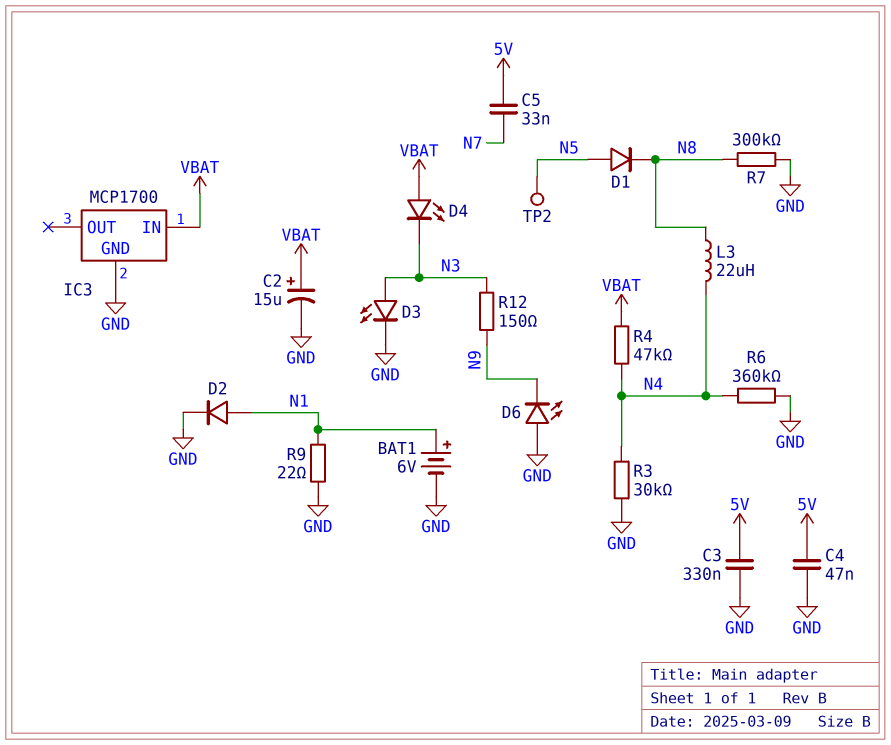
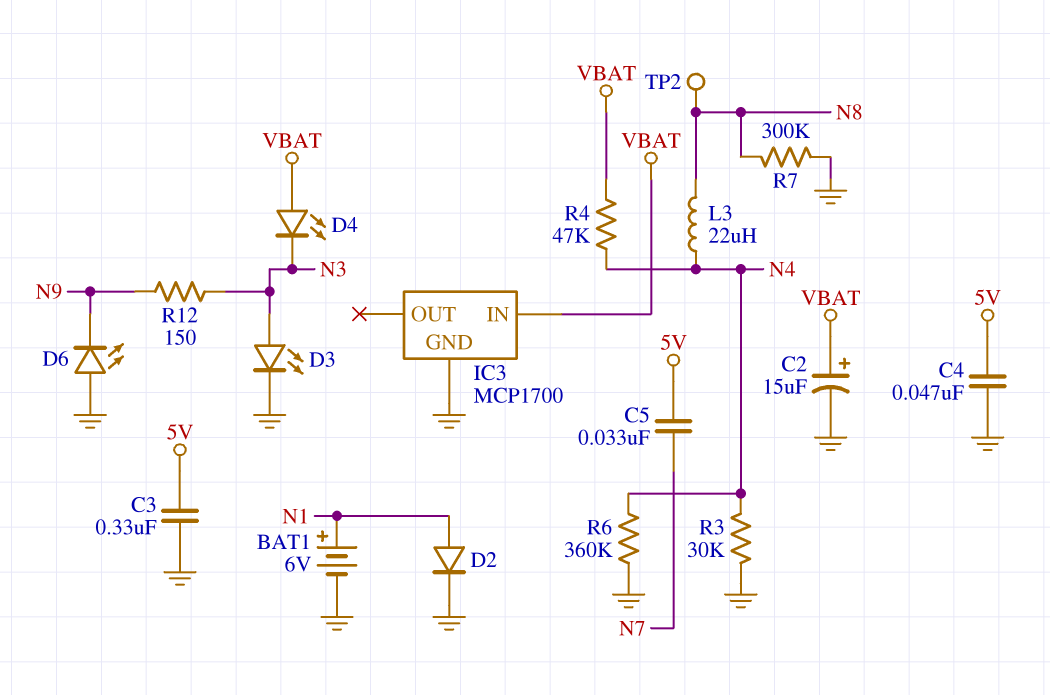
D1: diode (A N5, K N8) -> none
R9: 22 (GND, N1) -> none
TP2: test point (N5) -> test point (N8)

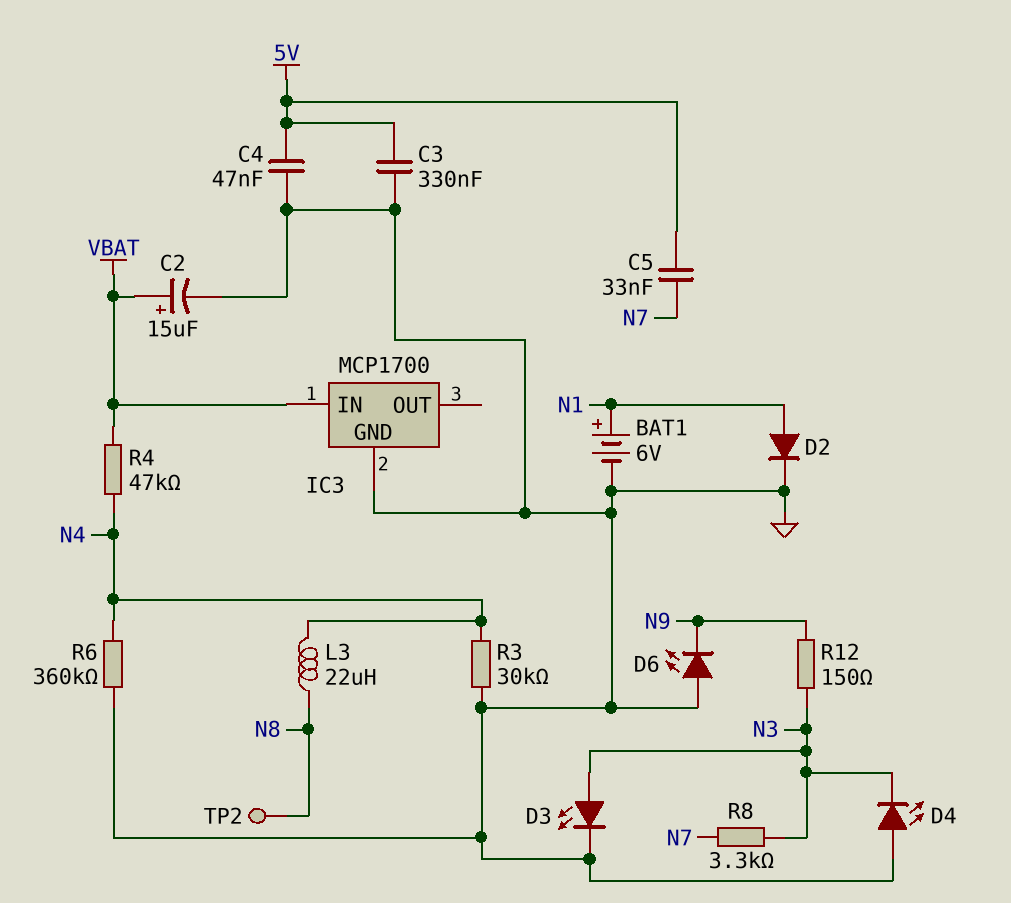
D4: LED (A VBAT, K N3) -> LED (A GND, K N3)
R7: 300k (GND, N8) -> none
R8: none -> 3.3k (N3, N7)

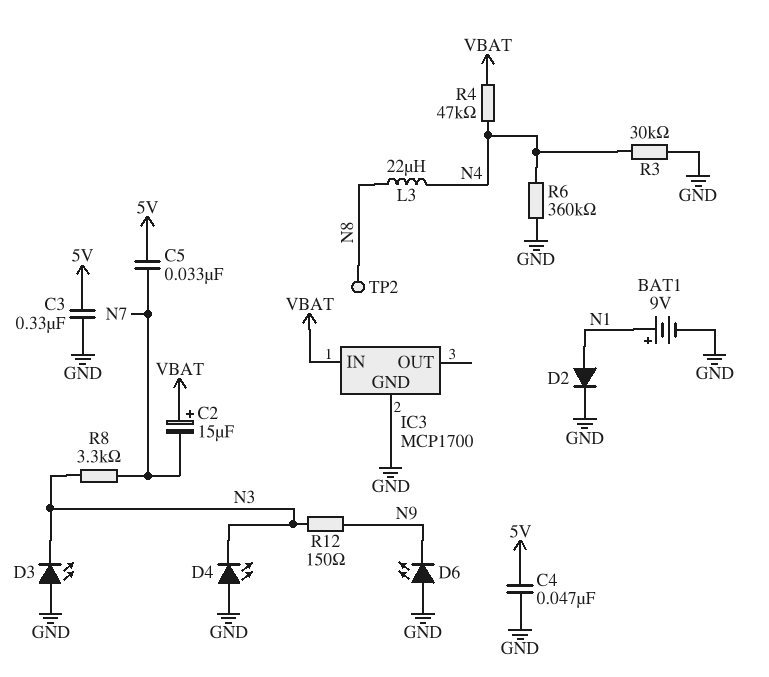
BAT1: 6V (plus N1, minus GND) -> 9V (plus N1, minus GND)
C2: 15uF (plus VBAT, minus GND) -> 15uF (plus VBAT, minus N7)
D3: LED (A N3, K GND) -> LED (A GND, K N3)

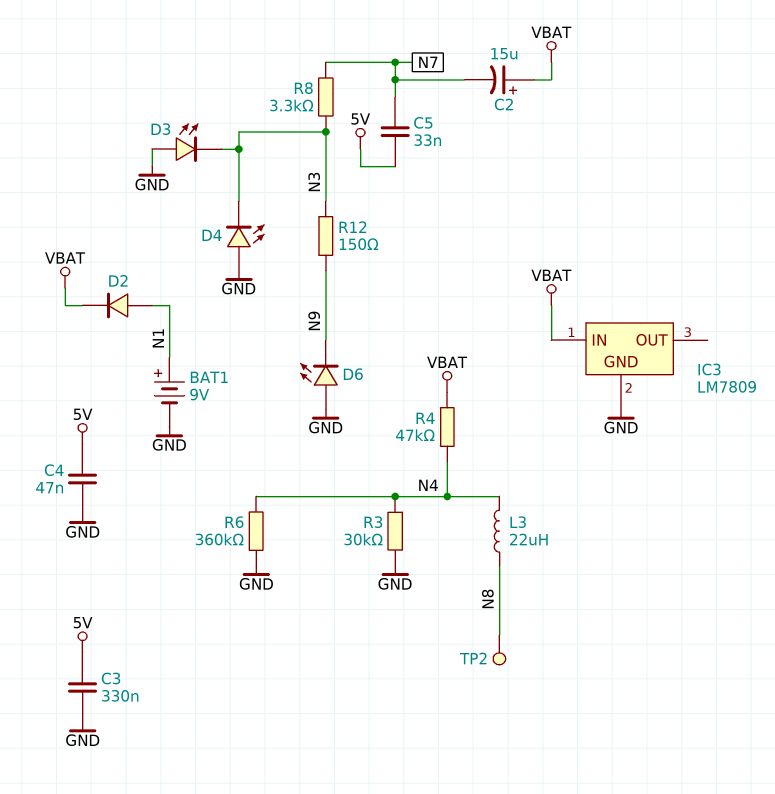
D2: diode (A N1, K GND) -> diode (A N1, K VBAT)
IC3: MCP1700 -> LM7809

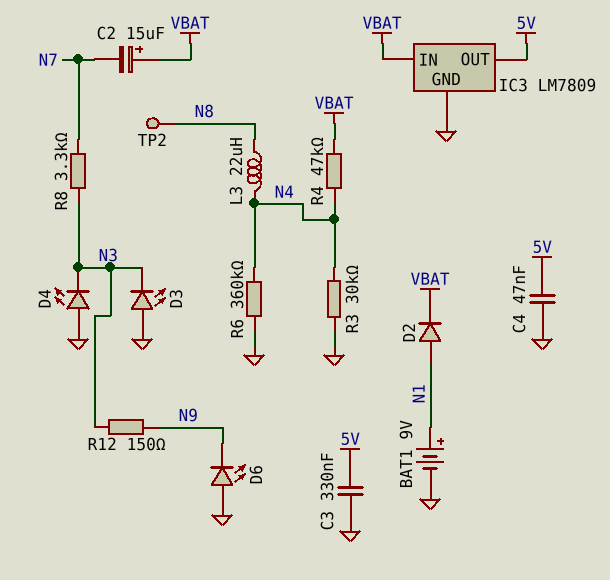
C5: 33nF (5V, N7) -> none
IC3 pin OUT: none -> 5V

